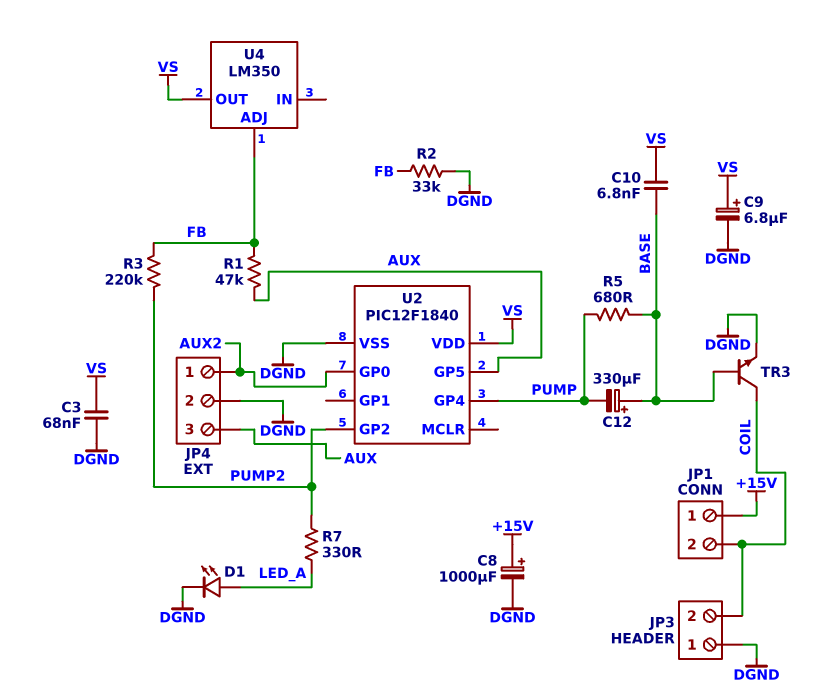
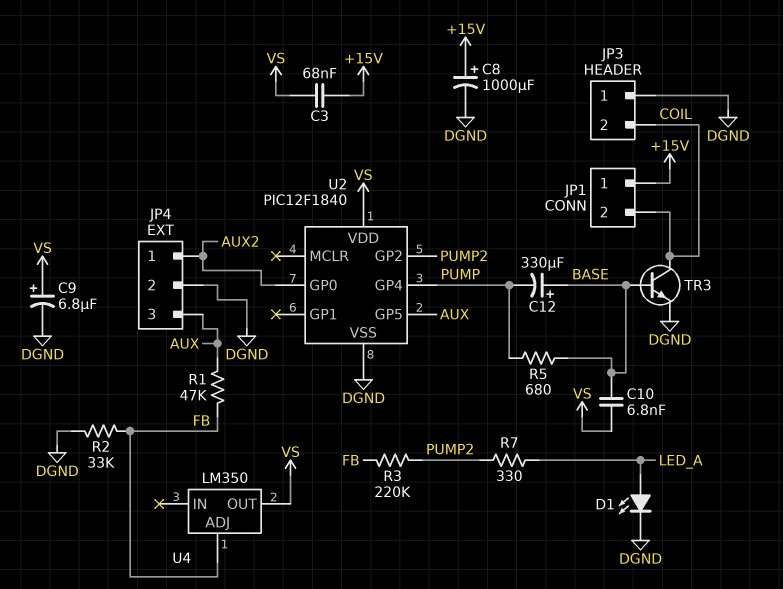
C3: 68nF (DGND, VS) -> 68nF (+15V, VS)

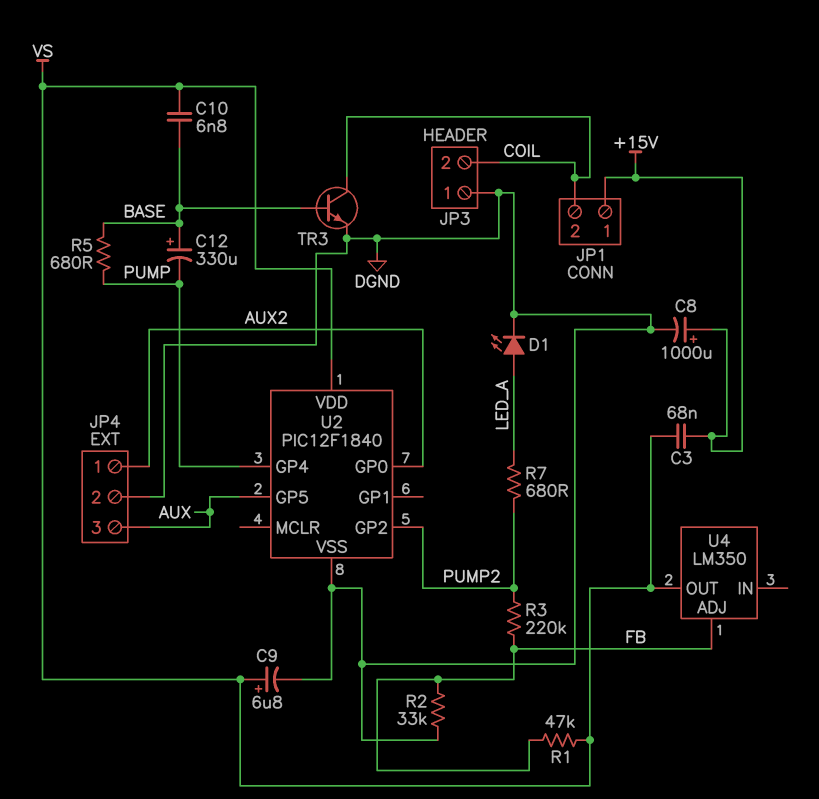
R1: 47k (AUX, FB) -> 47k (FB, VS)
R7: 330 (LED_A, PUMP2) -> 680 (LED_A, PUMP2)

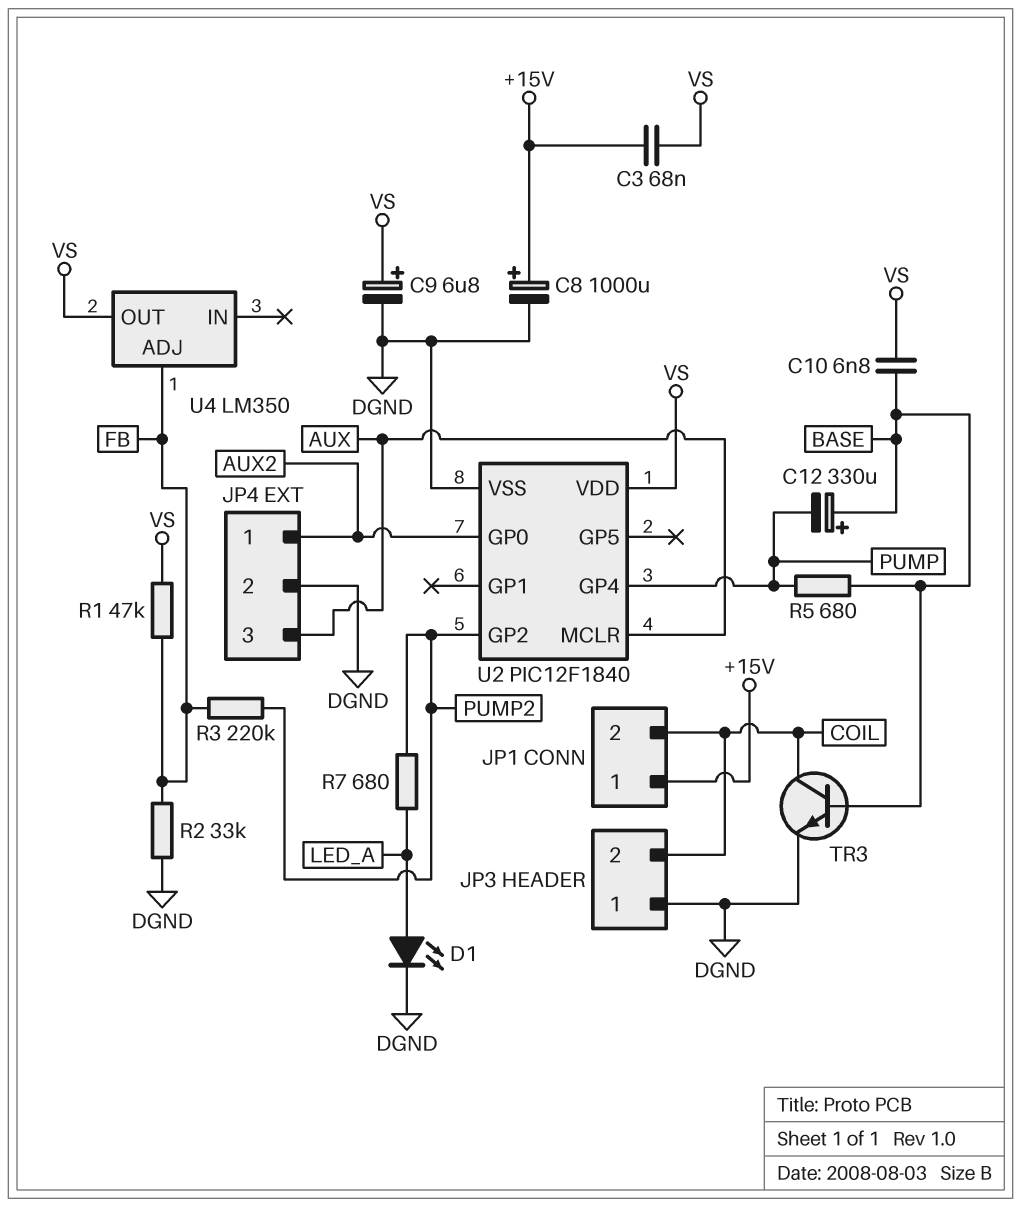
U2 pin GP5: AUX -> none
U2 pin MCLR: none -> AUX

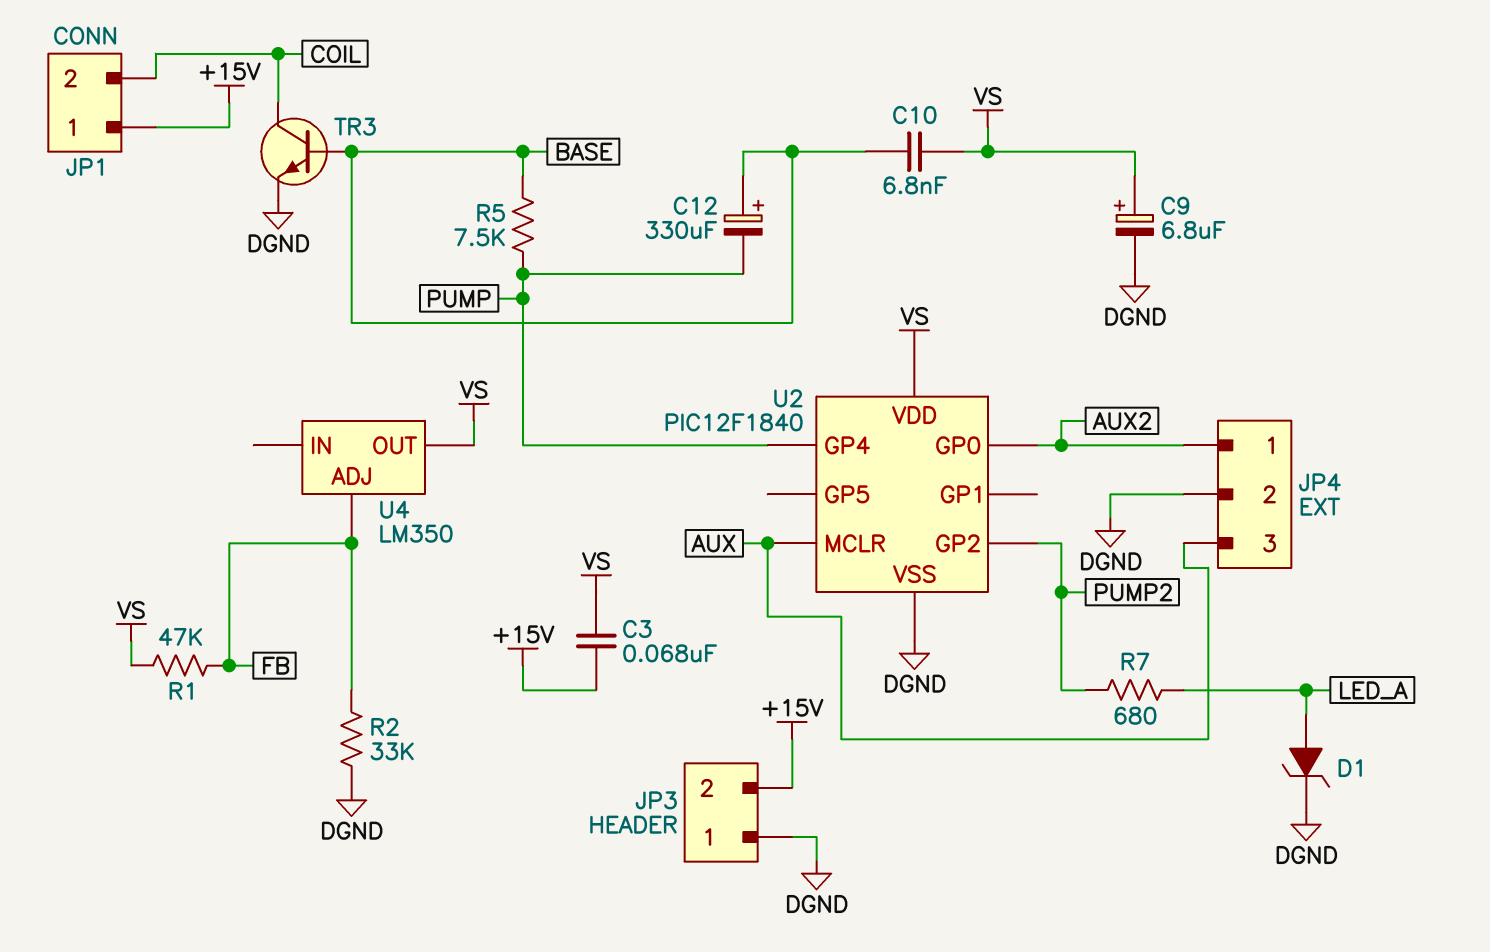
C8: 1000uF (plus +15V, minus DGND) -> none
D1: LED (A LED_A, K DGND) -> zener (A LED_A, K DGND)
JP3 pin 2: COIL -> +15V
R3: 220k (FB, PUMP2) -> none
R5: 680 (BASE, PUMP) -> 7.5k (BASE, PUMP)

